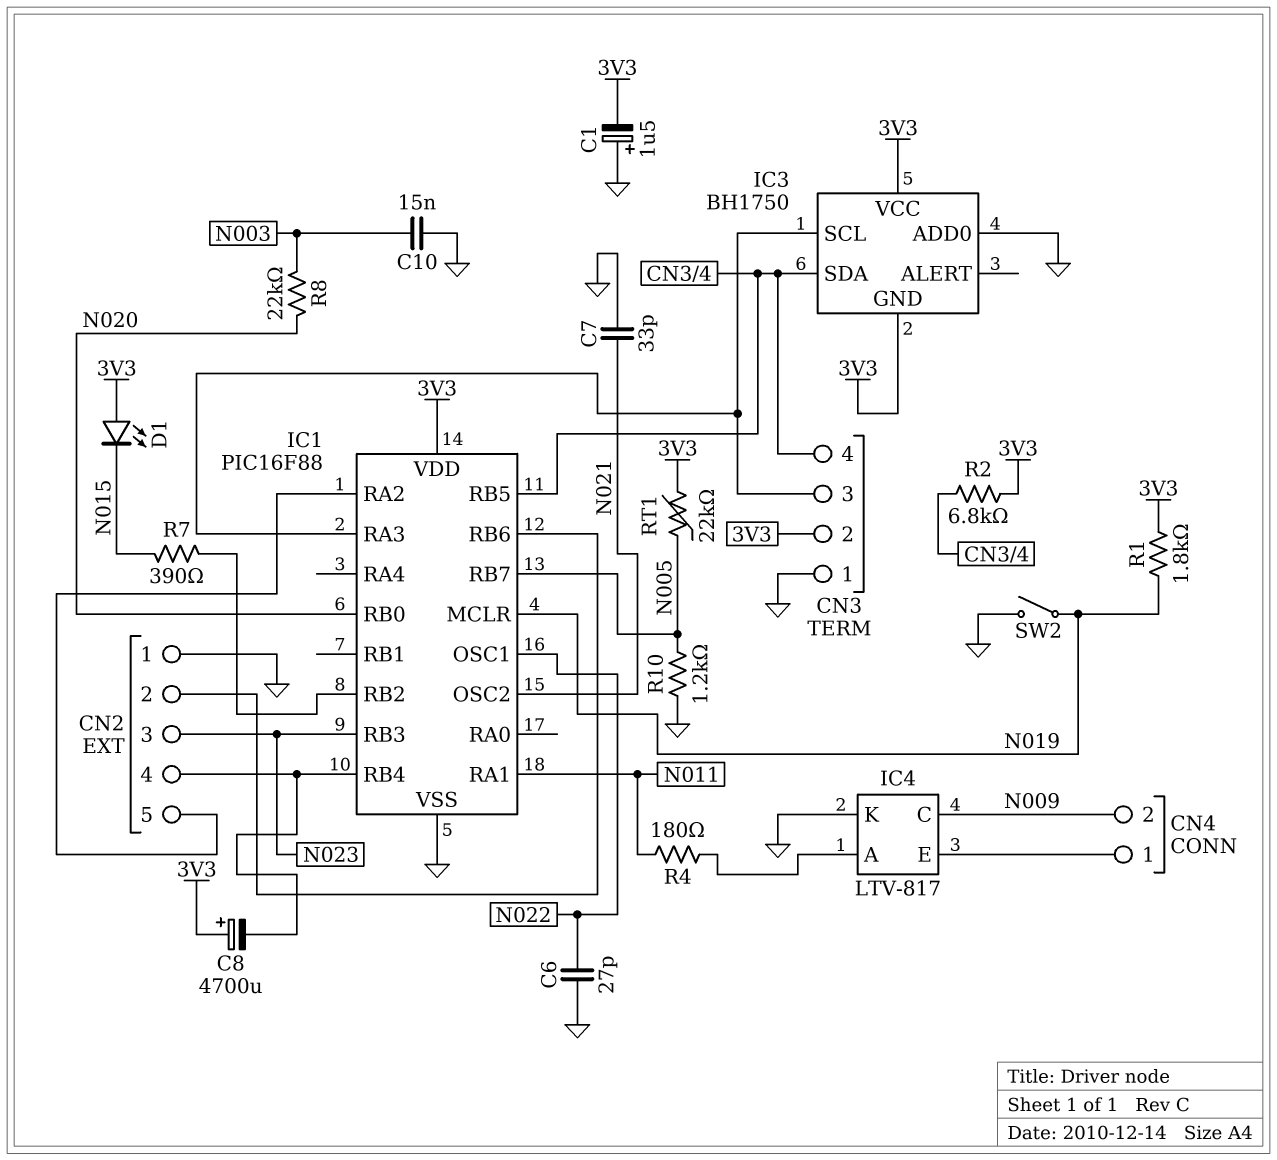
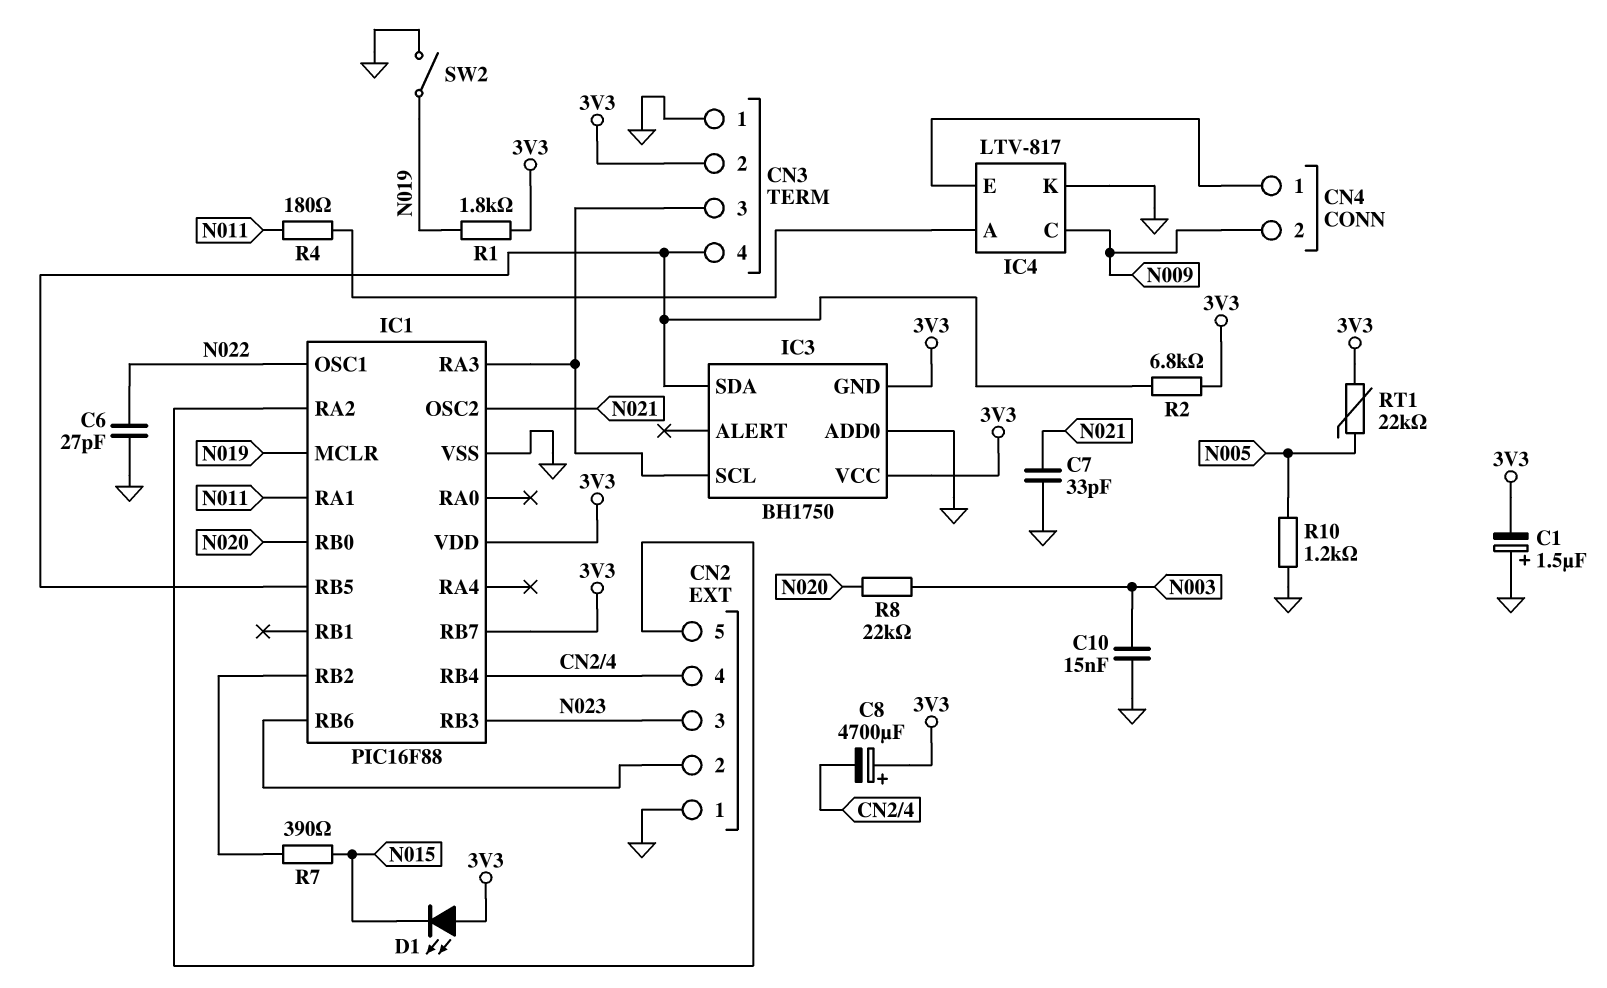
IC1 pin RB7: N005 -> 3V3

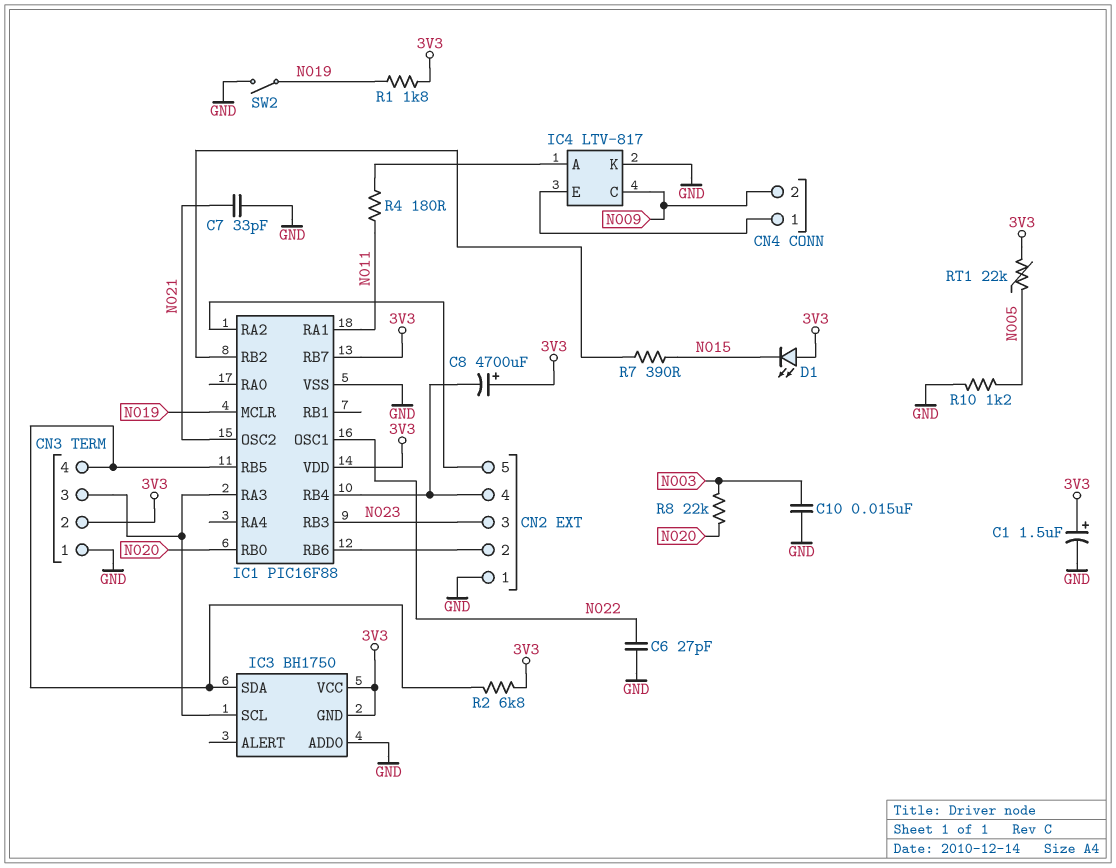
C1: 1.5uF (plus GND, minus 3V3) -> 1.5uF (plus 3V3, minus GND)

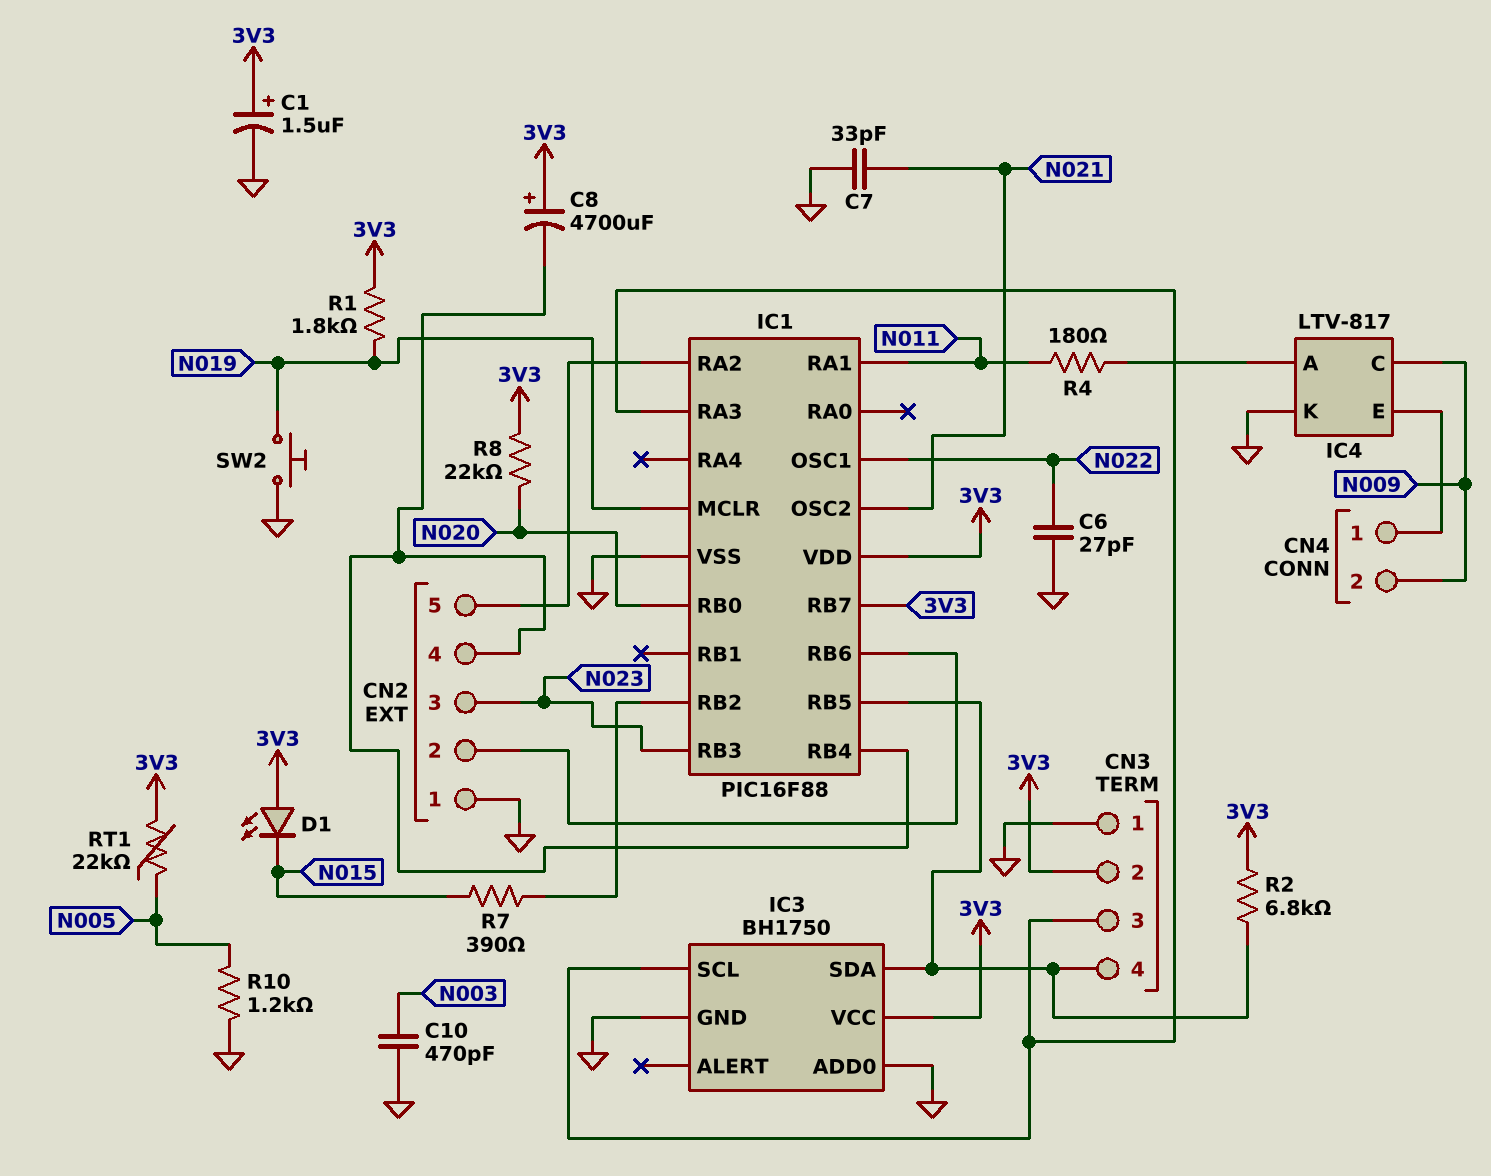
C10: 15nF (GND, N003) -> 470pF (GND, N003)
IC3 pin GND: 3V3 -> GND
R8: 22k (N003, N020) -> 22k (3V3, N020)
SW2: switch (GND, N019) -> button (GND, N019)

